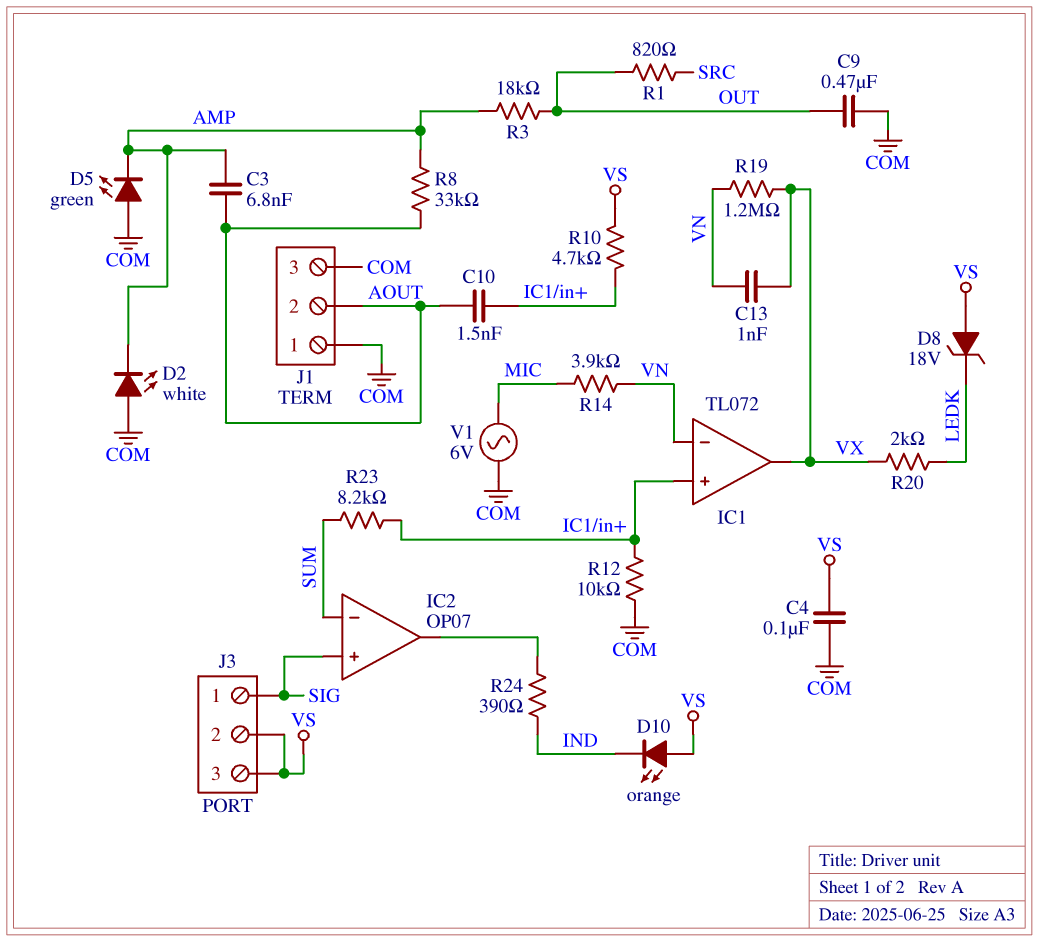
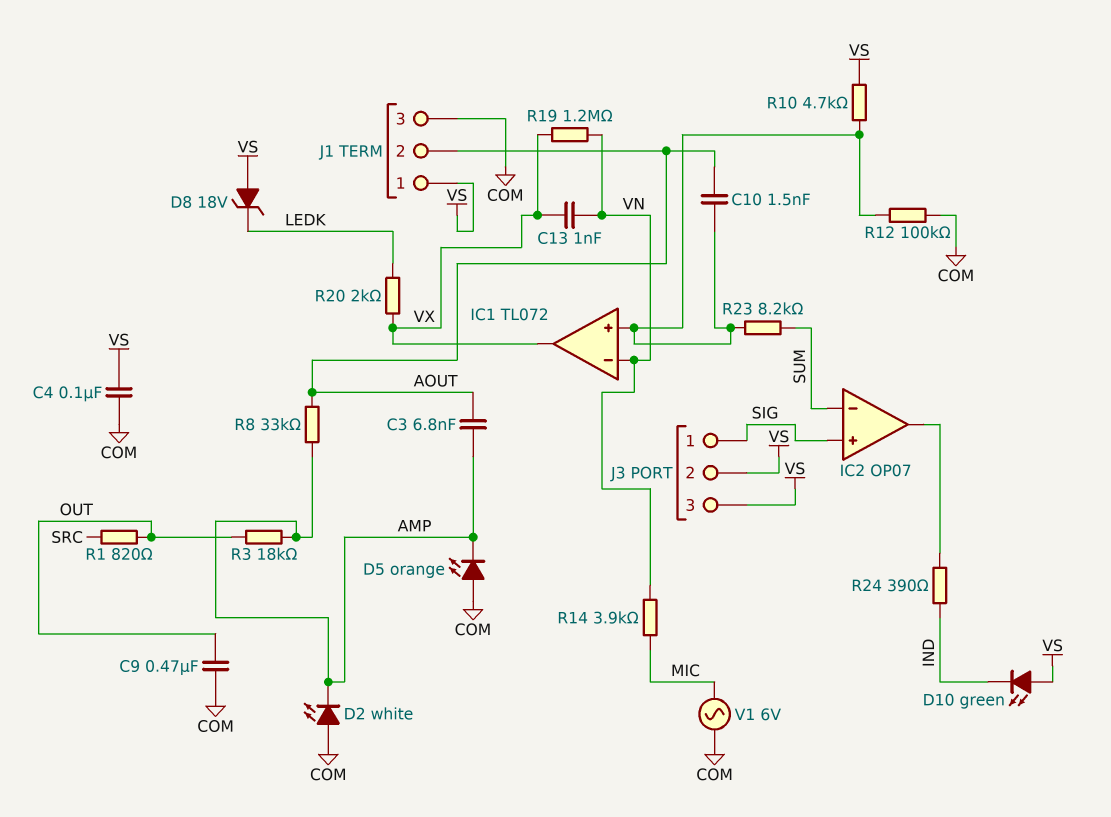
D5: LED green (A COM, K AMP) -> LED orange (A COM, K AMP)
D10: LED orange (A VS, K IND) -> LED green (A VS, K IND)
J1 pin 1: COM -> VS
R12: 10k (COM, IC1/in+) -> 100k (COM, IC1/in+)

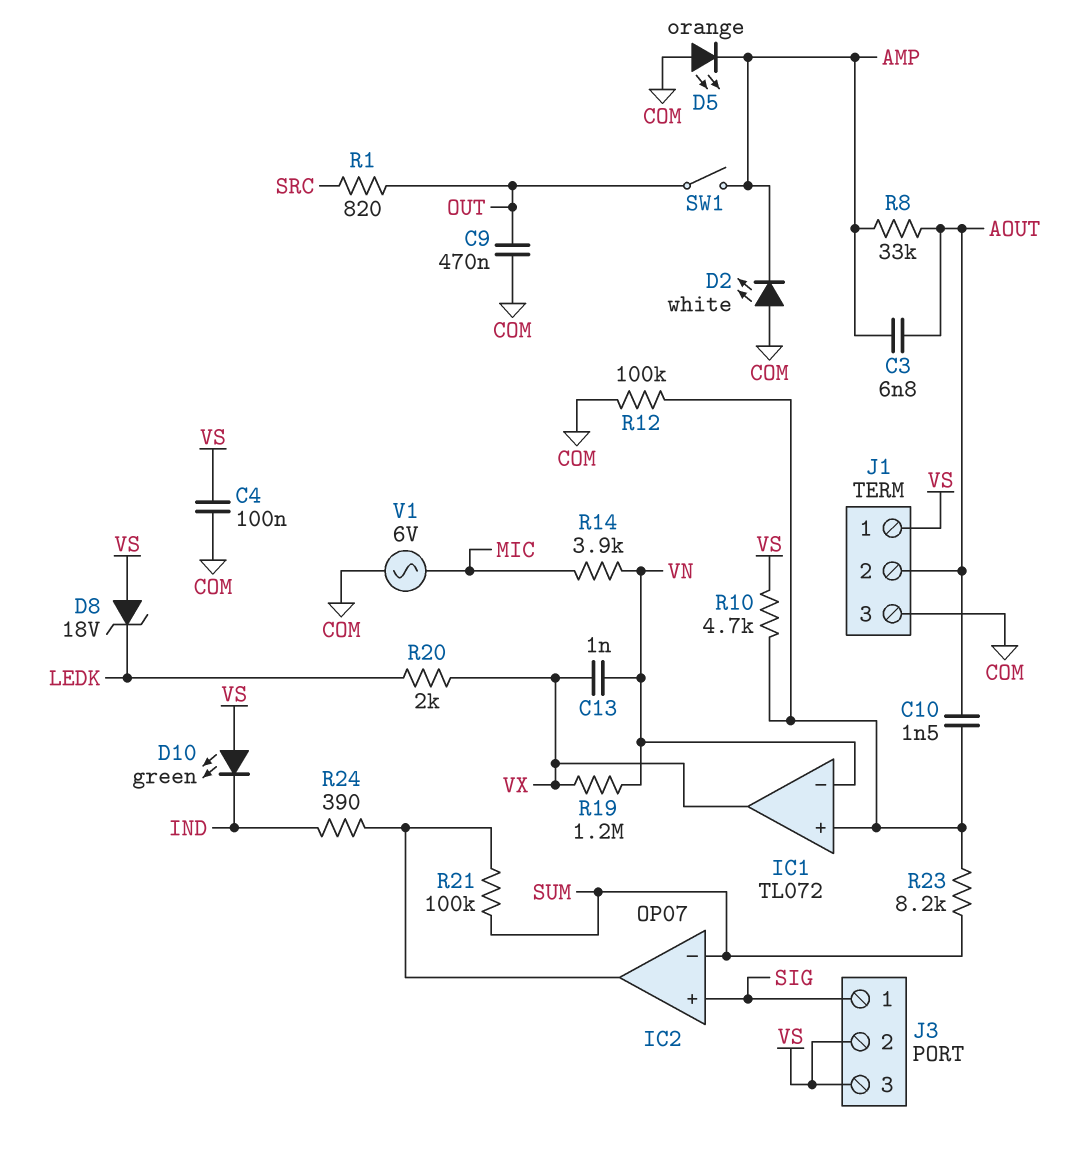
R3: 18k (AMP, OUT) -> none
R21: none -> 100k (IC2/out, SUM)
SW1: none -> switch (AMP, OUT)

